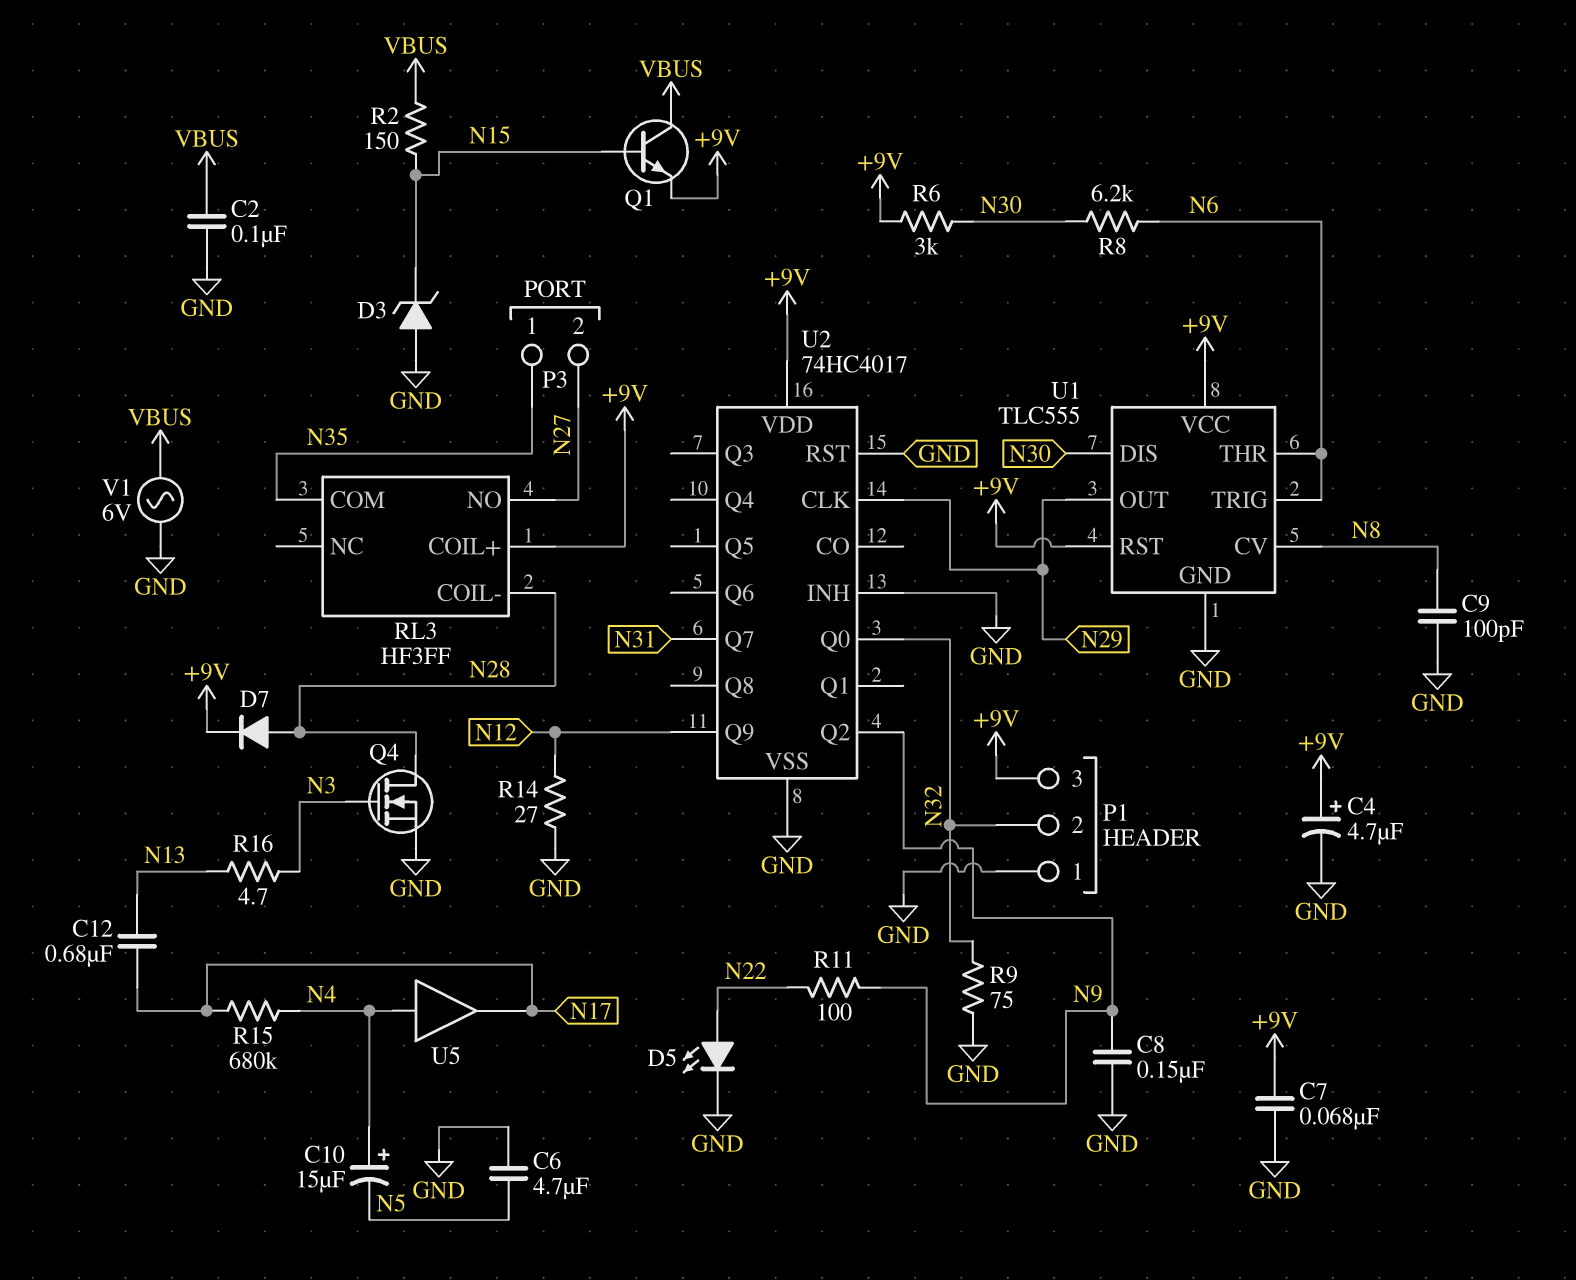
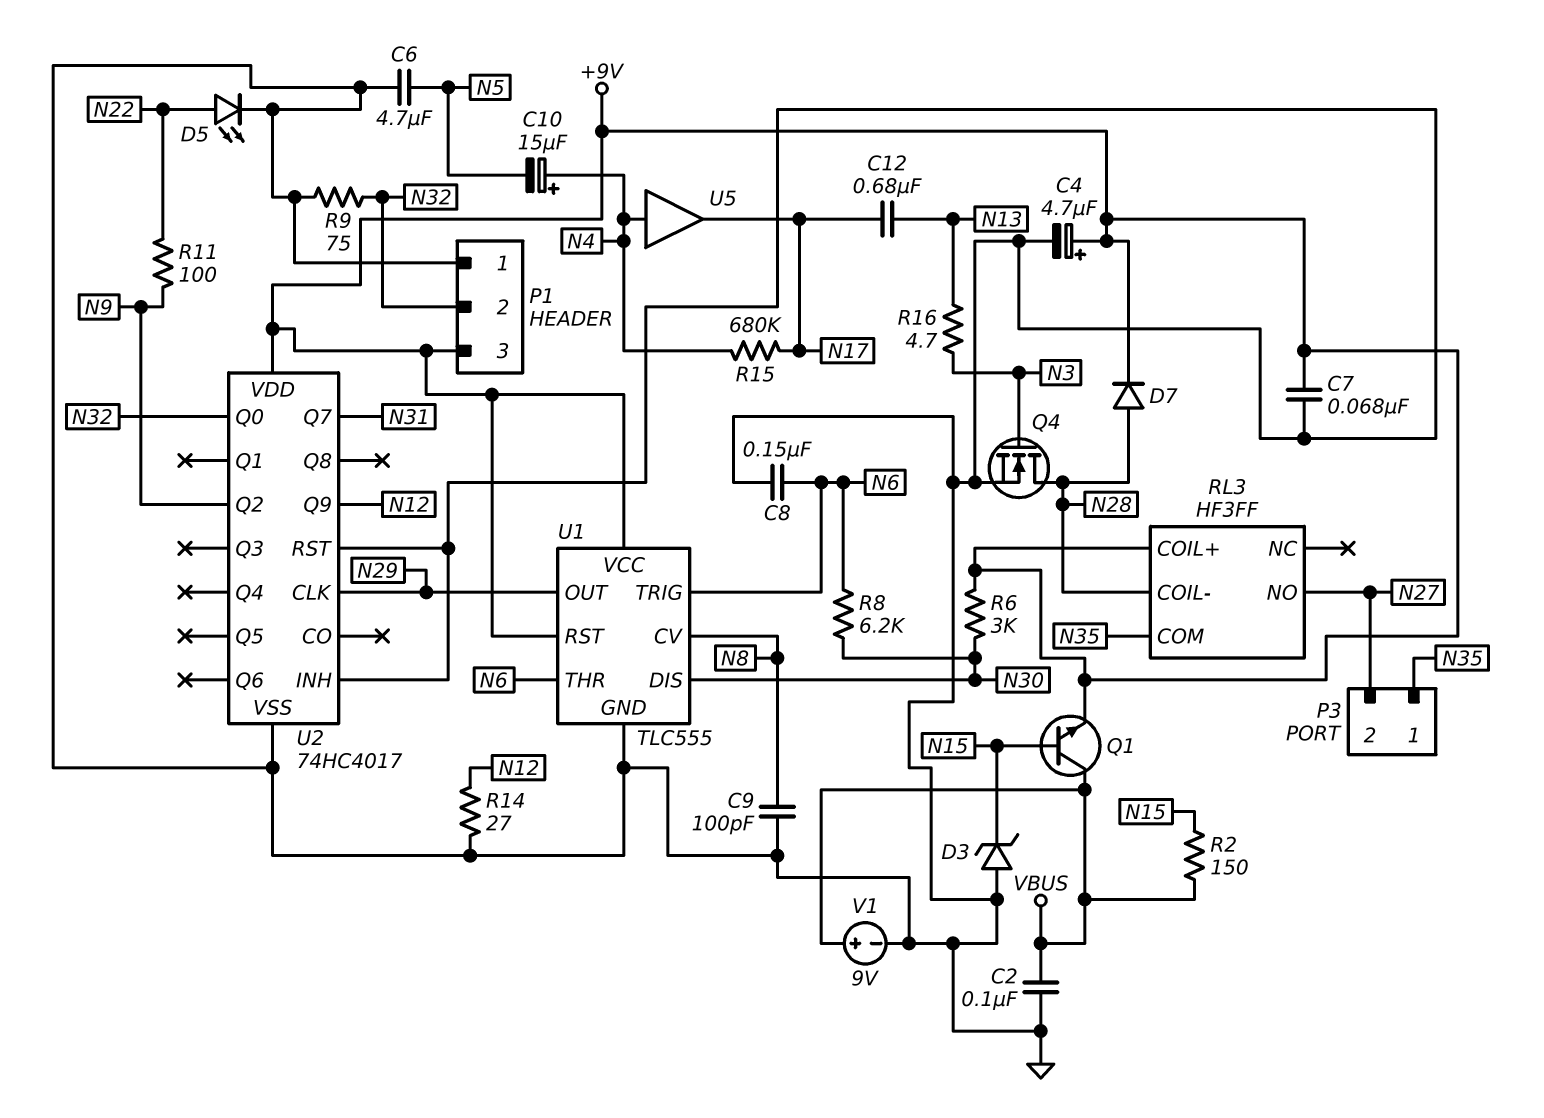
C8: 150nF (GND, N9) -> 150nF (GND, N6)
V1: AC 6V (GND, VBUS) -> 9V (plus VBUS, minus GND)

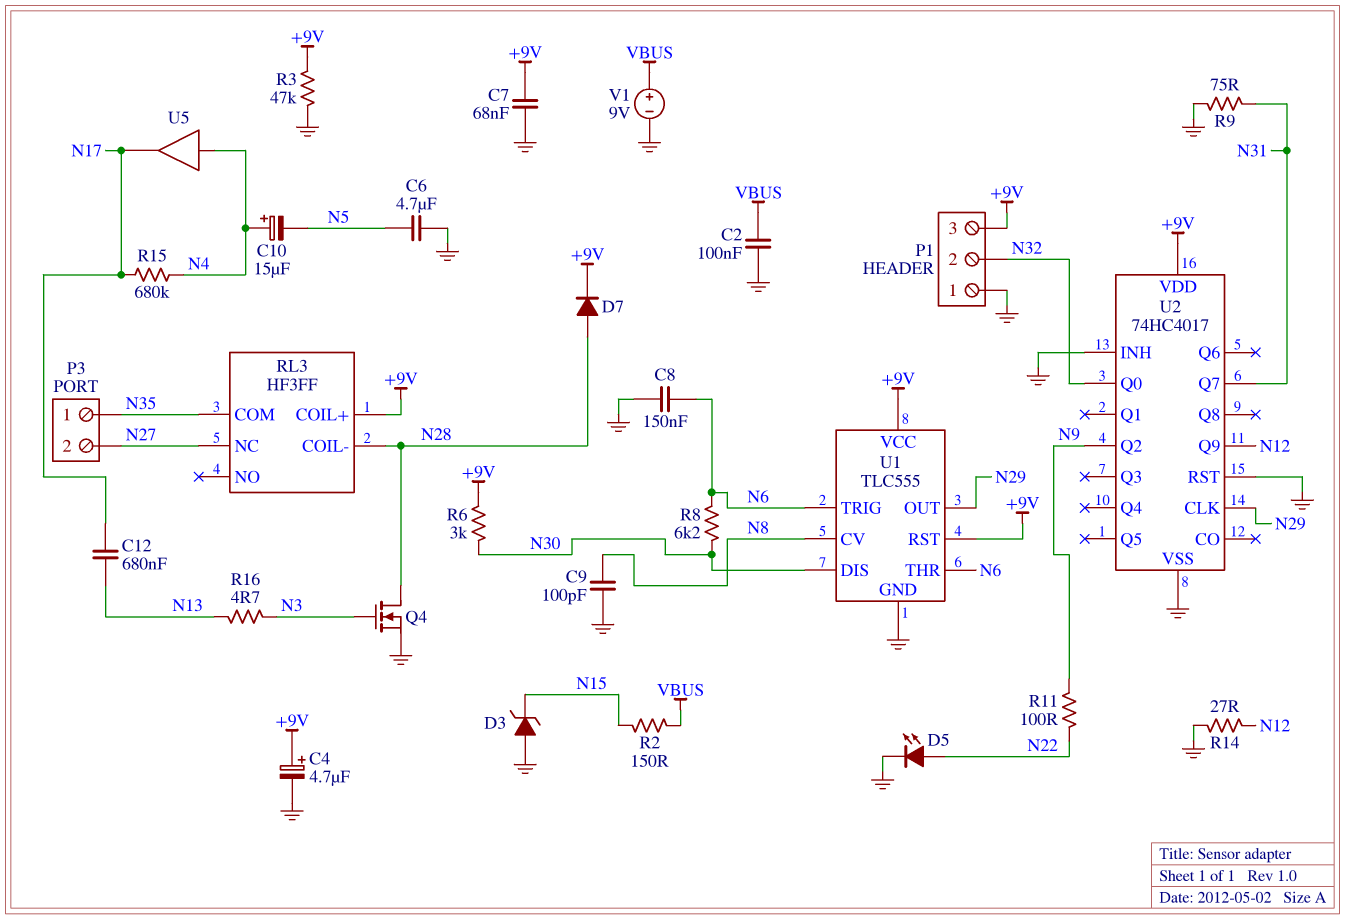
Q1: NPN (B N15, C VBUS, E +9V) -> none
R3: none -> 47k (+9V, GND)
R9: 75 (GND, N32) -> 75 (GND, N31)
RL3 pin NC: none -> N27
RL3 pin NO: N27 -> none

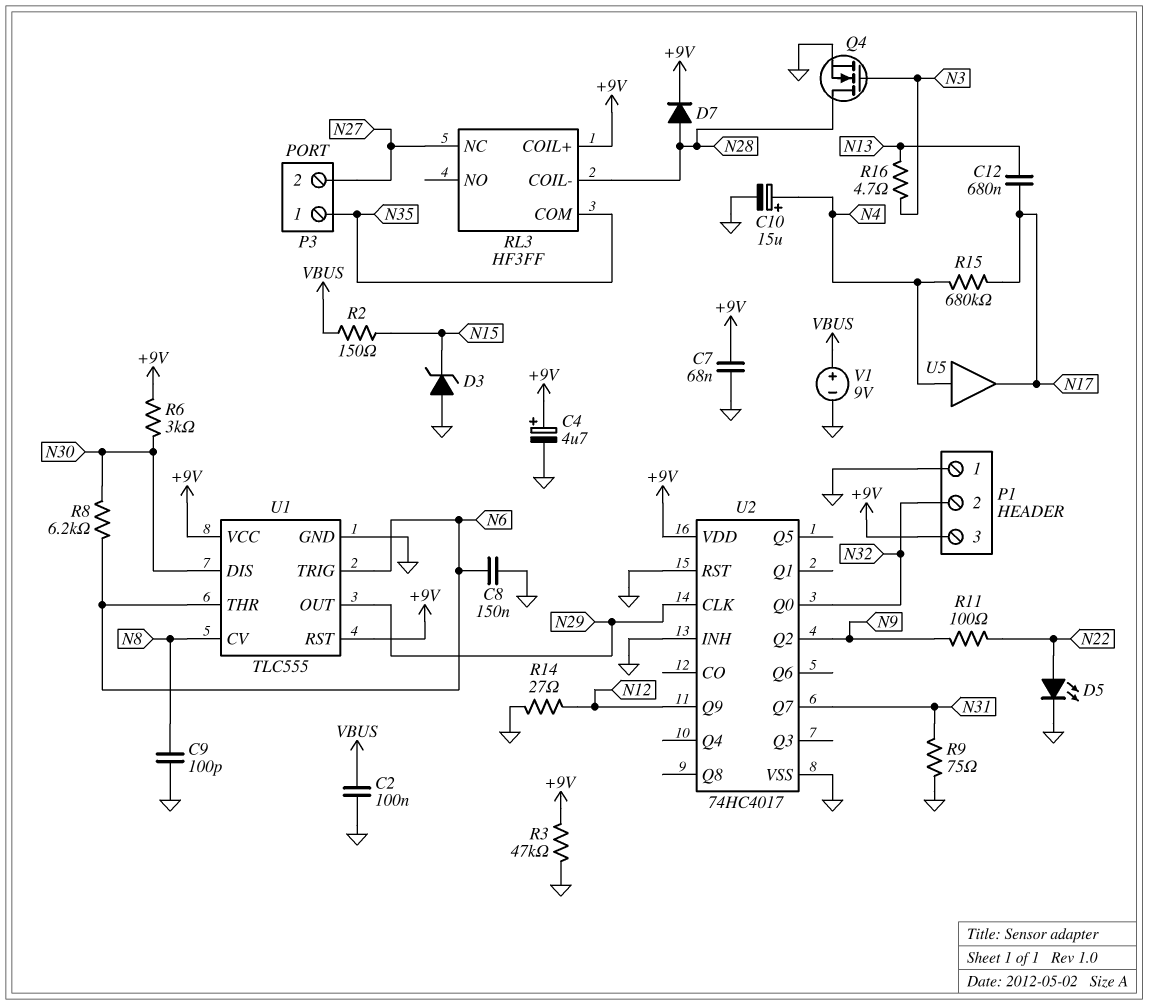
C6: 4.7uF (GND, N5) -> none
C10: 15uF (plus N4, minus N5) -> 15uF (plus N4, minus GND)

